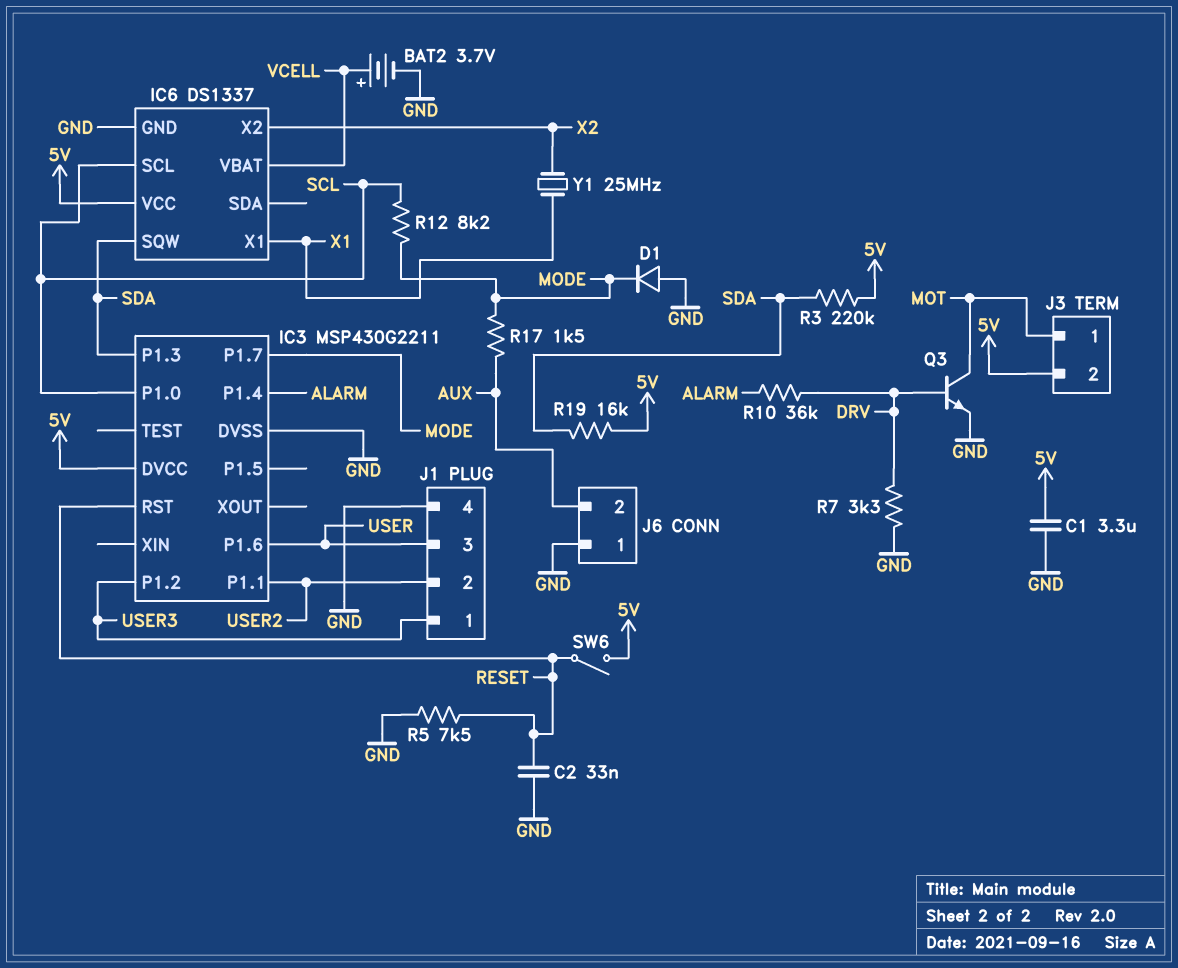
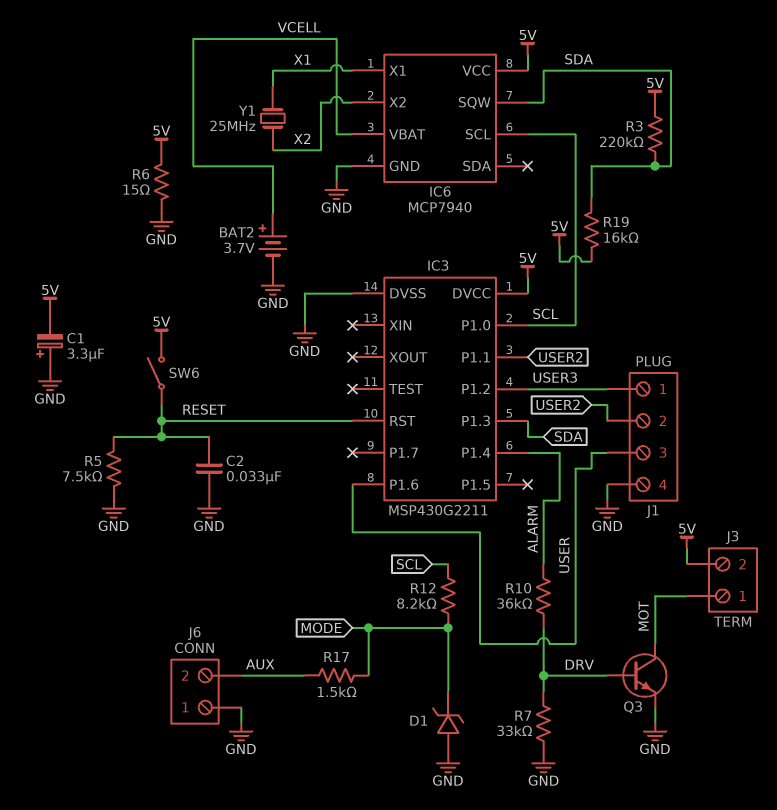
C1: 3.3uF (5V, GND) -> 3.3uF (plus GND, minus 5V)
D1: diode (A GND, K MODE) -> zener (A GND, K MODE)
IC3 pin P1.7: MODE -> none
IC6: DS1337 -> MCP7940
R6: none -> 15 (5V, GND)
R7: 3.3k (DRV, GND) -> 33k (DRV, GND)

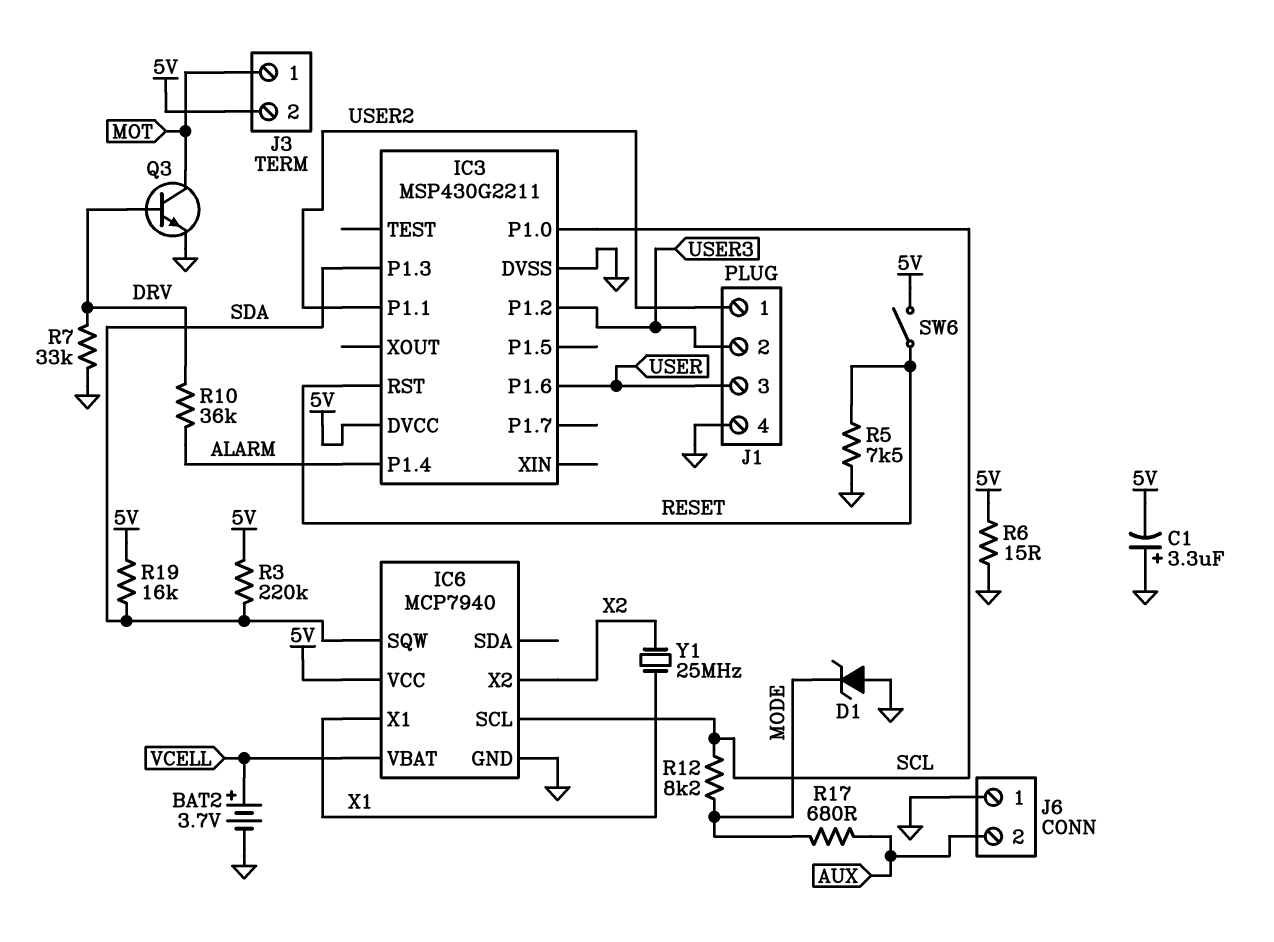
C2: 33nF (GND, RESET) -> none
J1 pin 1: USER3 -> USER2
J1 pin 2: USER2 -> USER3
R17: 1.5k (AUX, MODE) -> 680 (AUX, MODE)

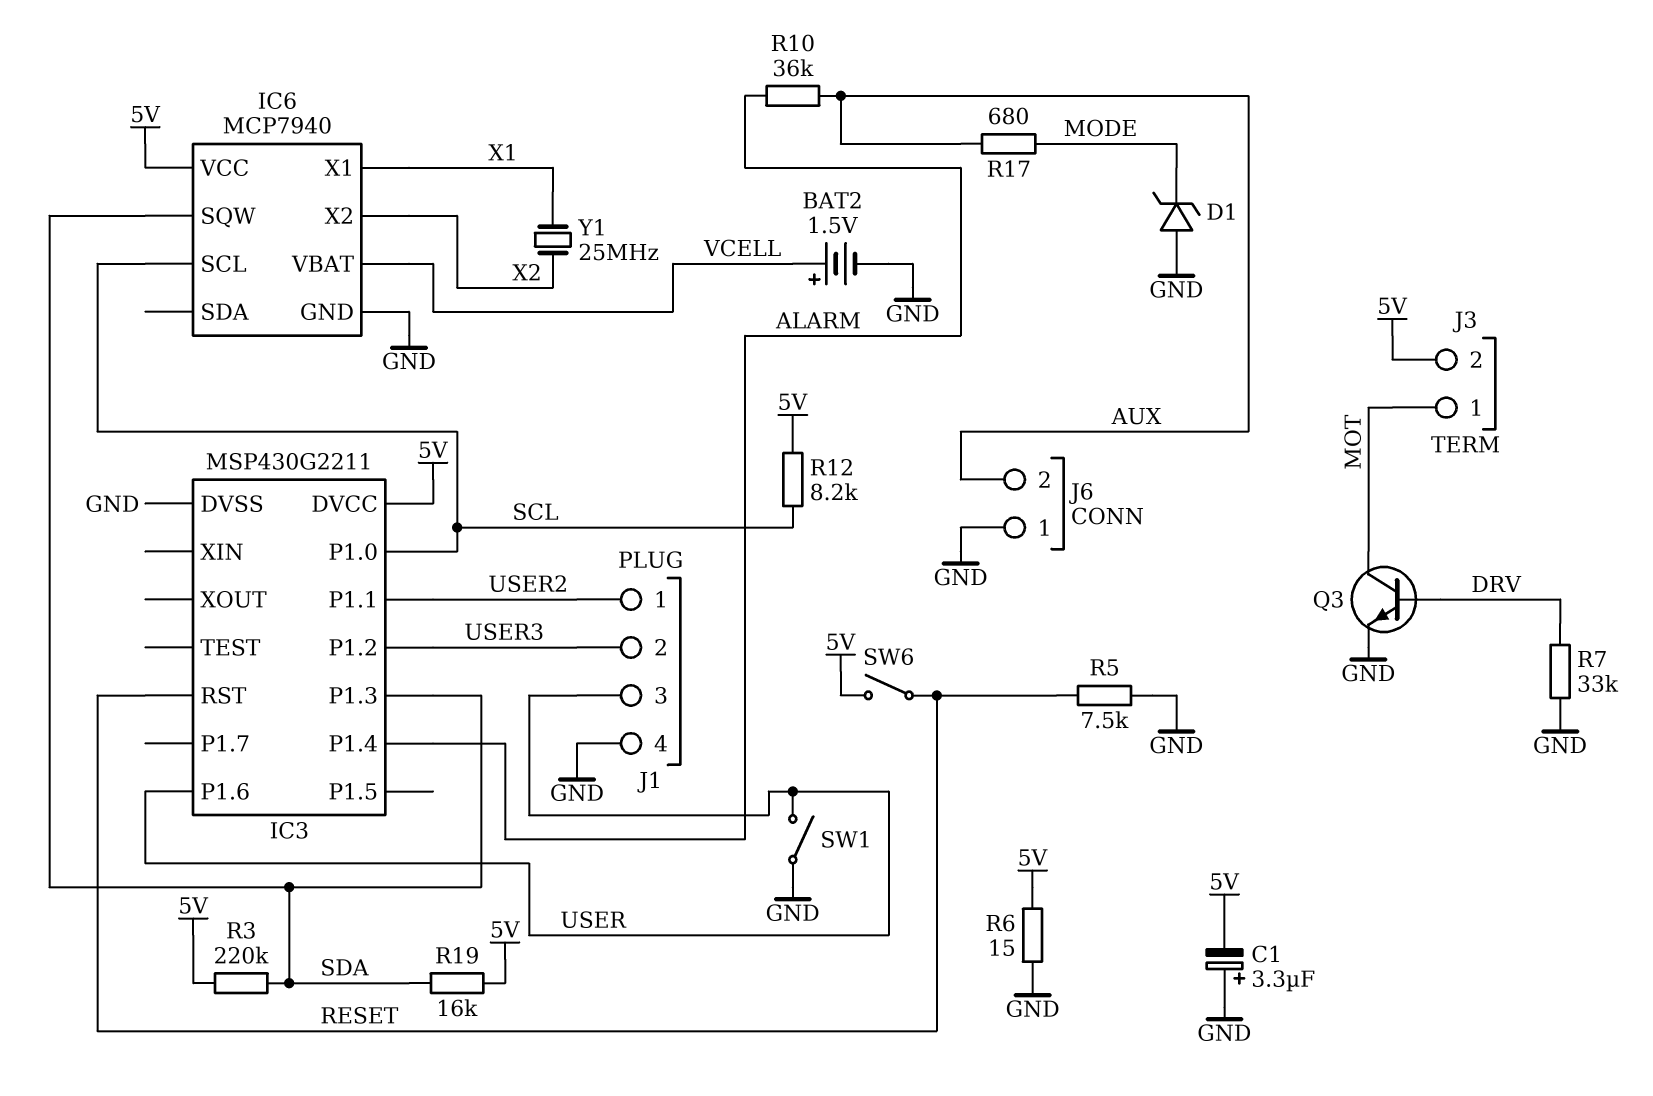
BAT2: 3.7V (plus VCELL, minus GND) -> 1.5V (plus VCELL, minus GND)
R10: 36k (ALARM, DRV) -> 36k (ALARM, AUX)
R12: 8.2k (MODE, SCL) -> 8.2k (5V, SCL)
SW1: none -> switch (GND, USER)

